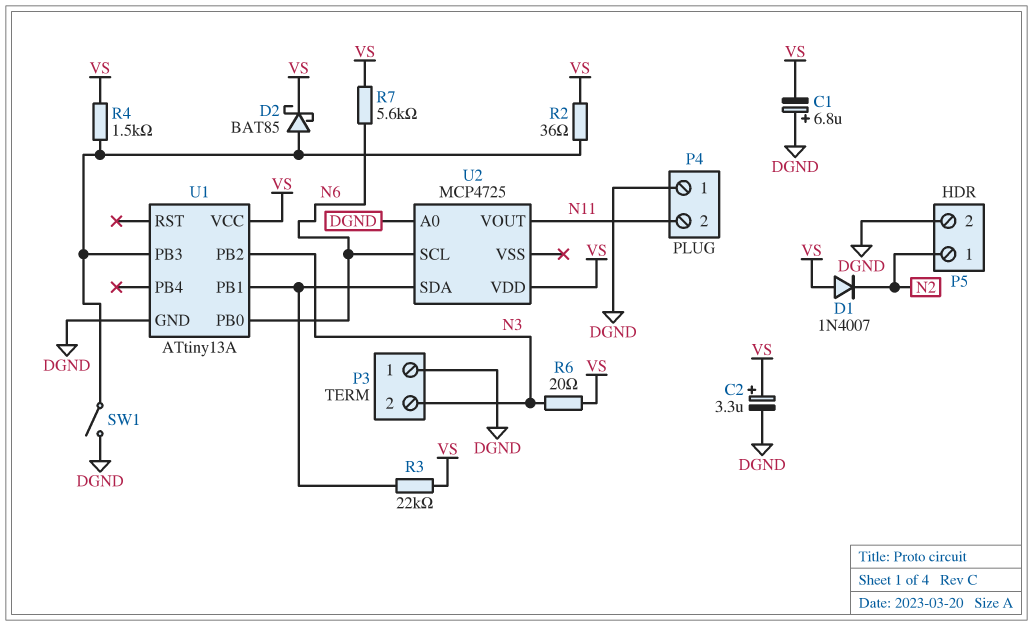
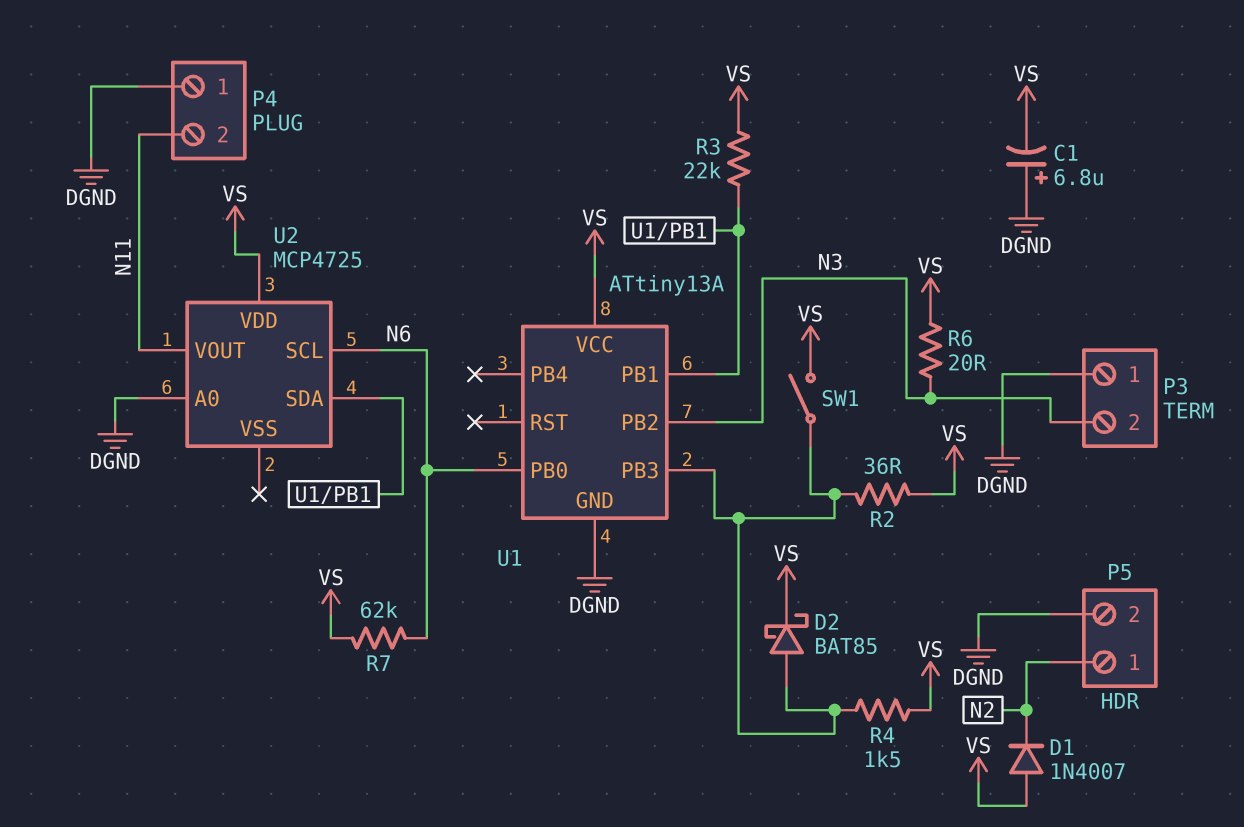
C2: 3.3uF (plus VS, minus DGND) -> none
R7: 5.6k (N6, VS) -> 62k (N6, VS)
SW1: switch (DGND, U1/PB3) -> switch (U1/PB3, VS)

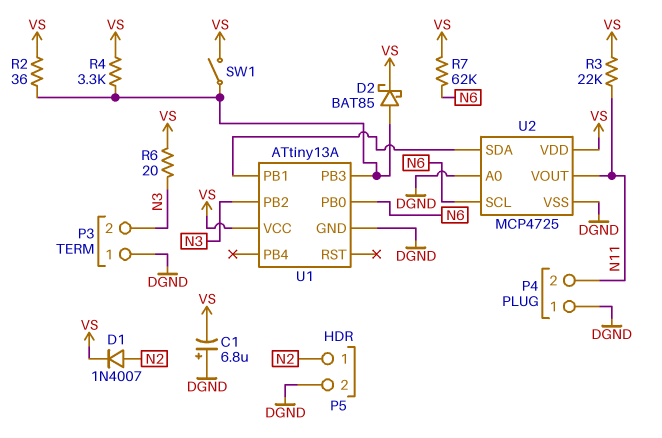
D1: diode 1N4007 (A VS, K N2) -> diode 1N4007 (A N2, K VS)
R3: 22k (U1/PB1, VS) -> 22k (N11, VS)
R4: 1.5k (U1/PB3, VS) -> 3.3k (U1/PB3, VS)
U2 pin VSS: none -> DGND

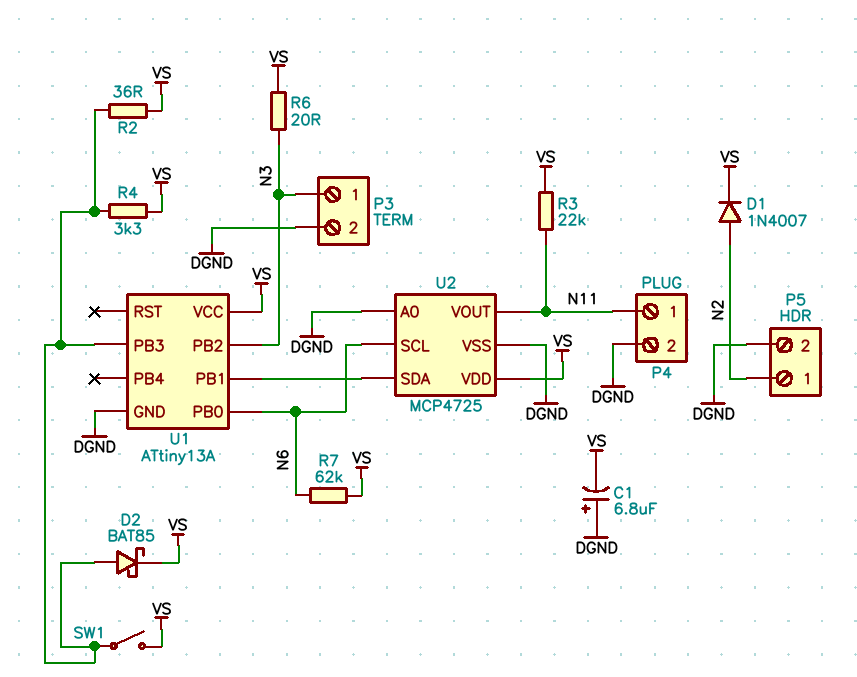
P3 pin 1: DGND -> N3
P3 pin 2: N3 -> DGND
P4 pin 1: DGND -> N11
P4 pin 2: N11 -> DGND

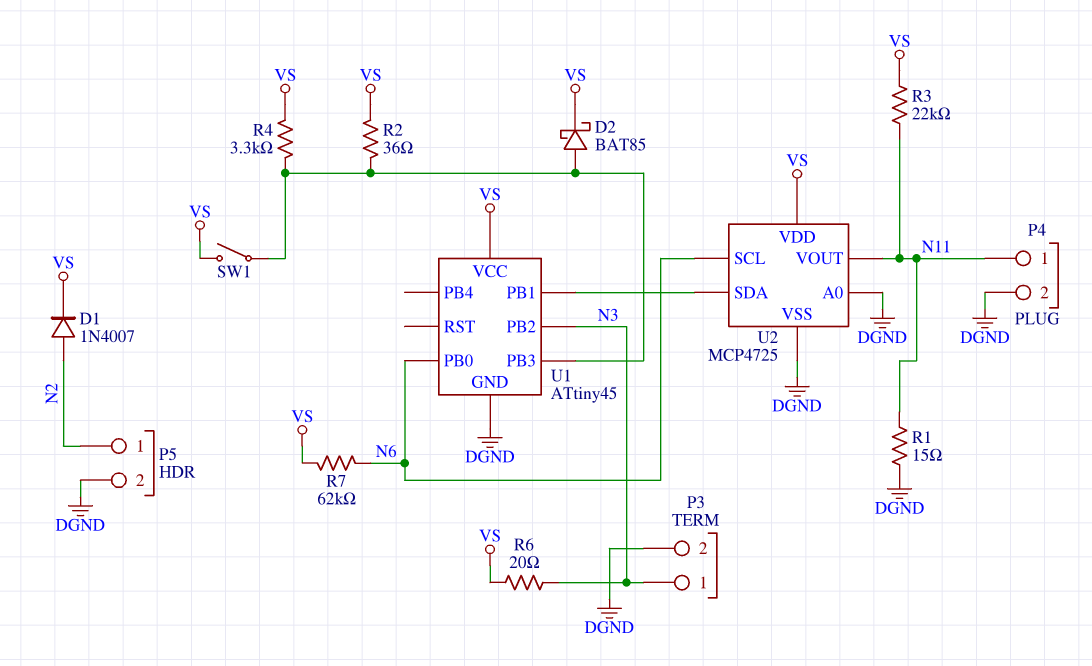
C1: 6.8uF (plus DGND, minus VS) -> none
R1: none -> 15 (DGND, N11)
U1: ATtiny13A -> ATtiny45

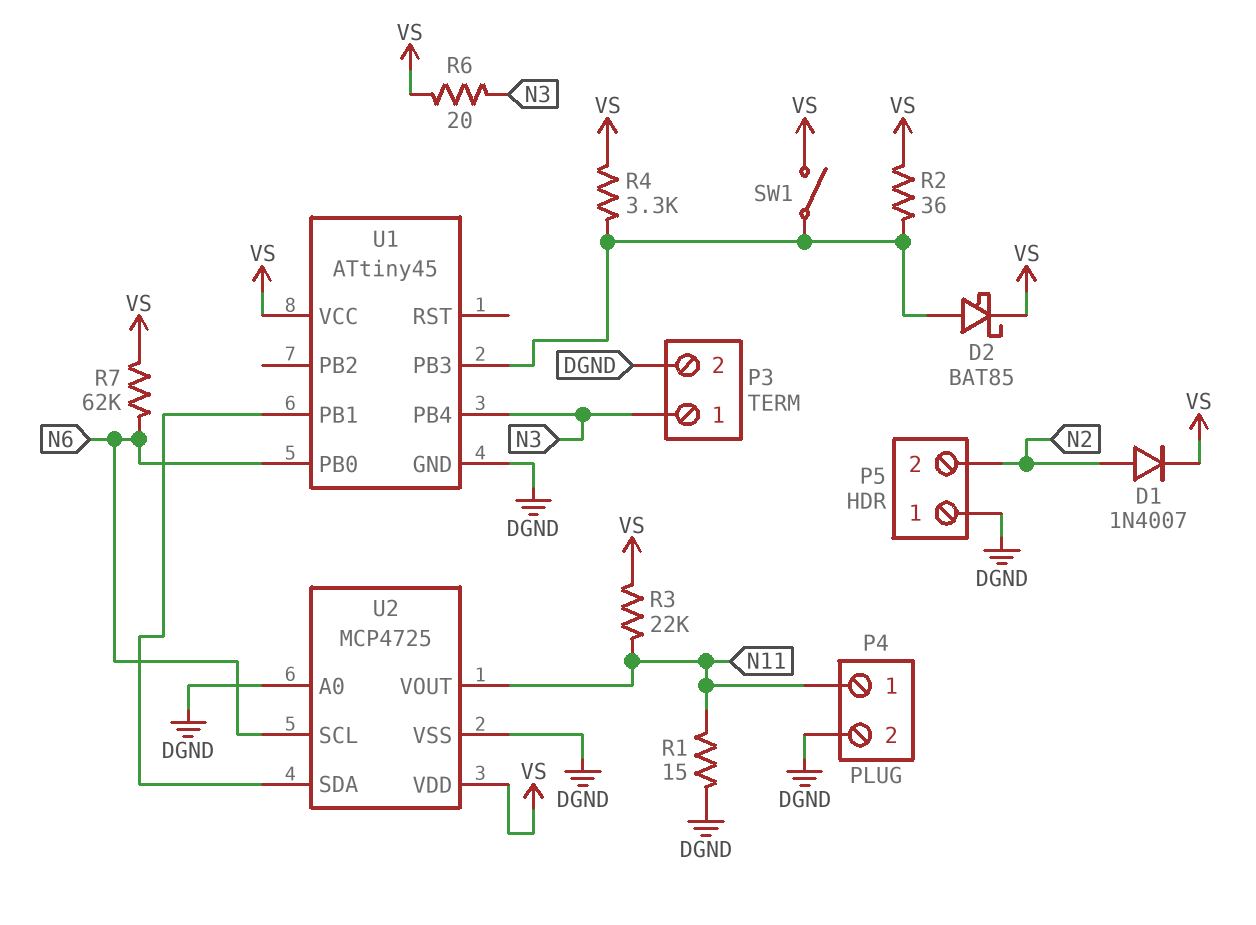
P5 pin 1: N2 -> DGND
P5 pin 2: DGND -> N2
U1 pin PB2: N3 -> none
U1 pin PB4: none -> N3

